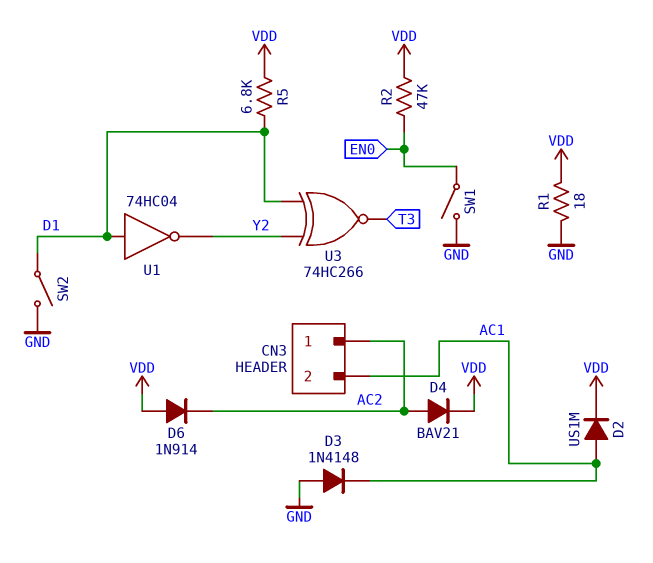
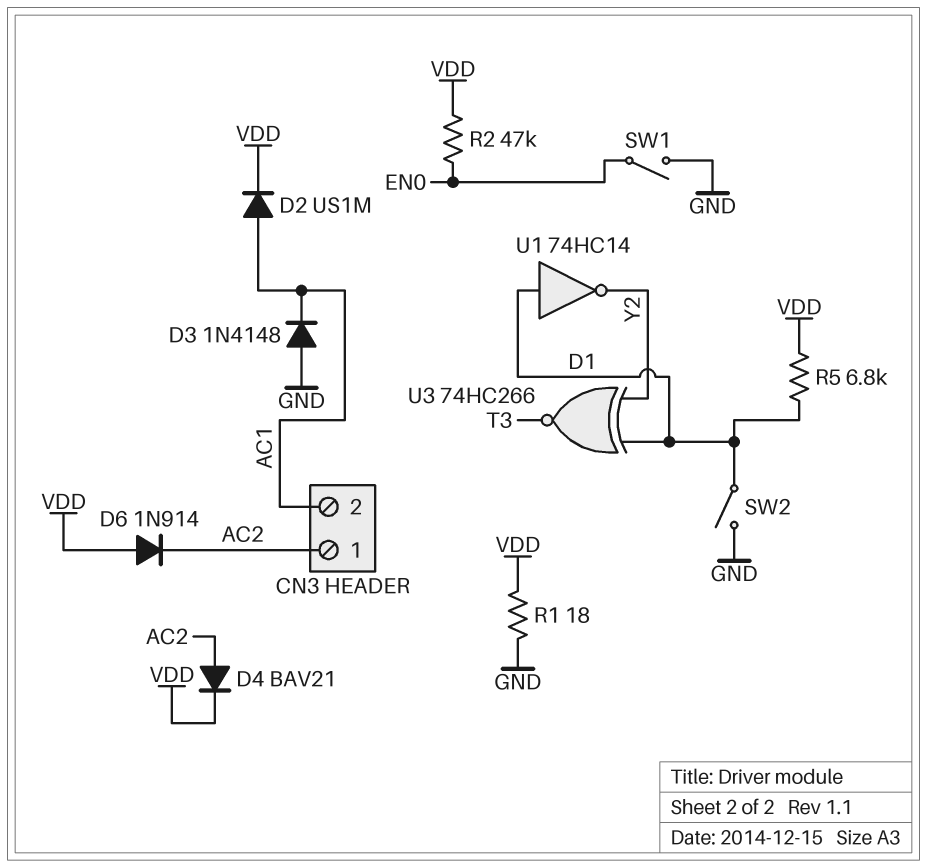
U1: NOT 74HC04 (in D1, out Y2) -> NOT 74HC14 (in D1, out Y2)

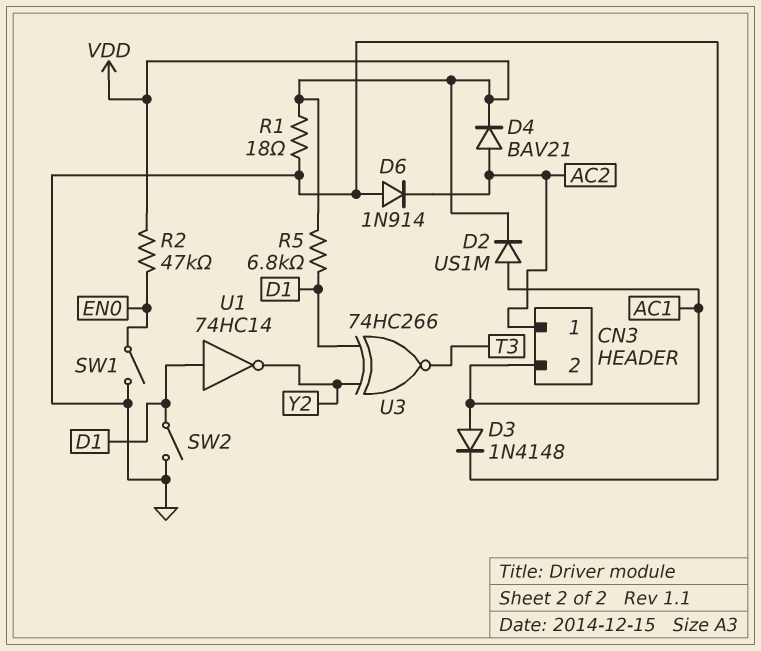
D3: diode 1N4148 (A GND, K AC1) -> diode 1N4148 (A AC1, K GND)
D6: diode 1N914 (A VDD, K AC2) -> diode 1N914 (A GND, K AC2)

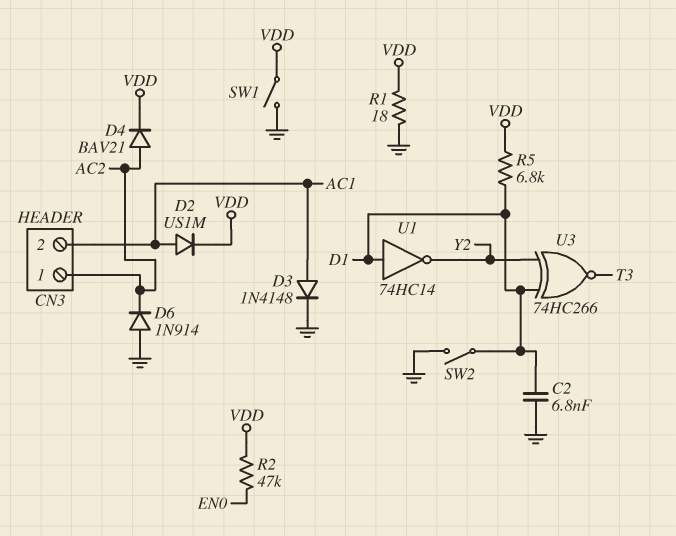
C2: none -> 6.8nF (D1, GND)
SW1: switch (EN0, GND) -> switch (GND, VDD)

